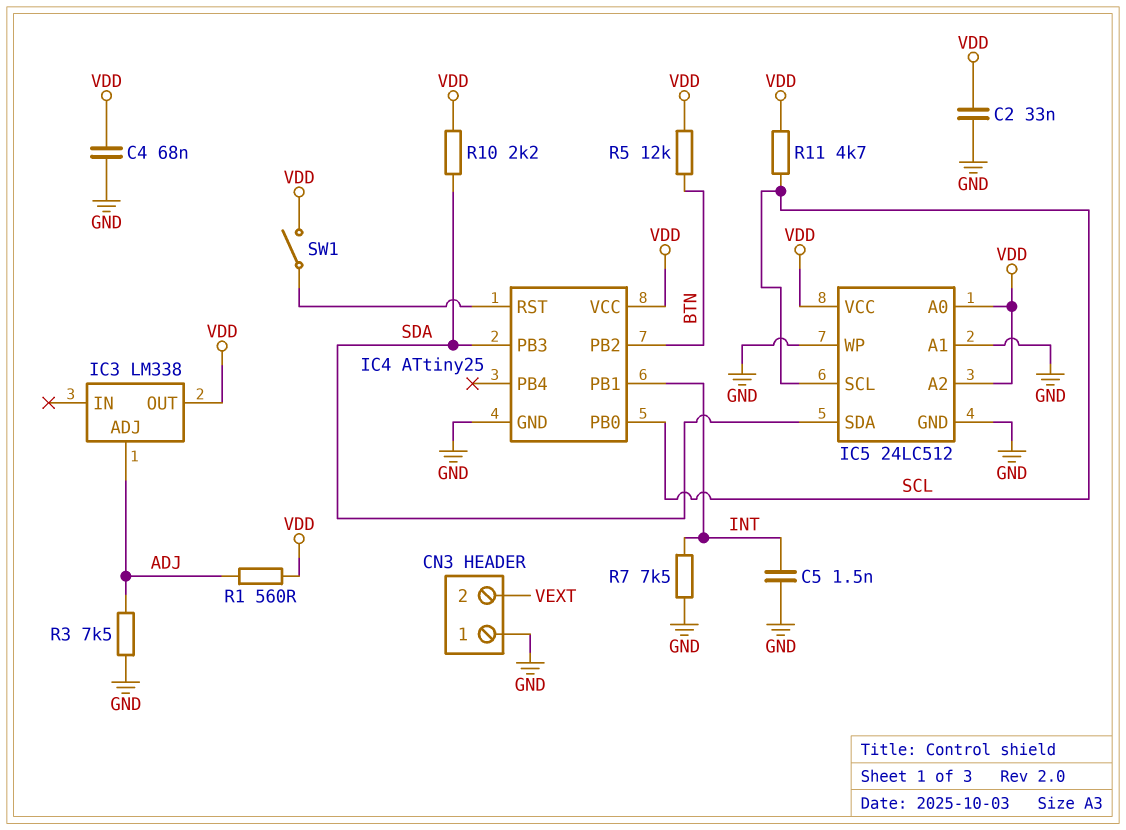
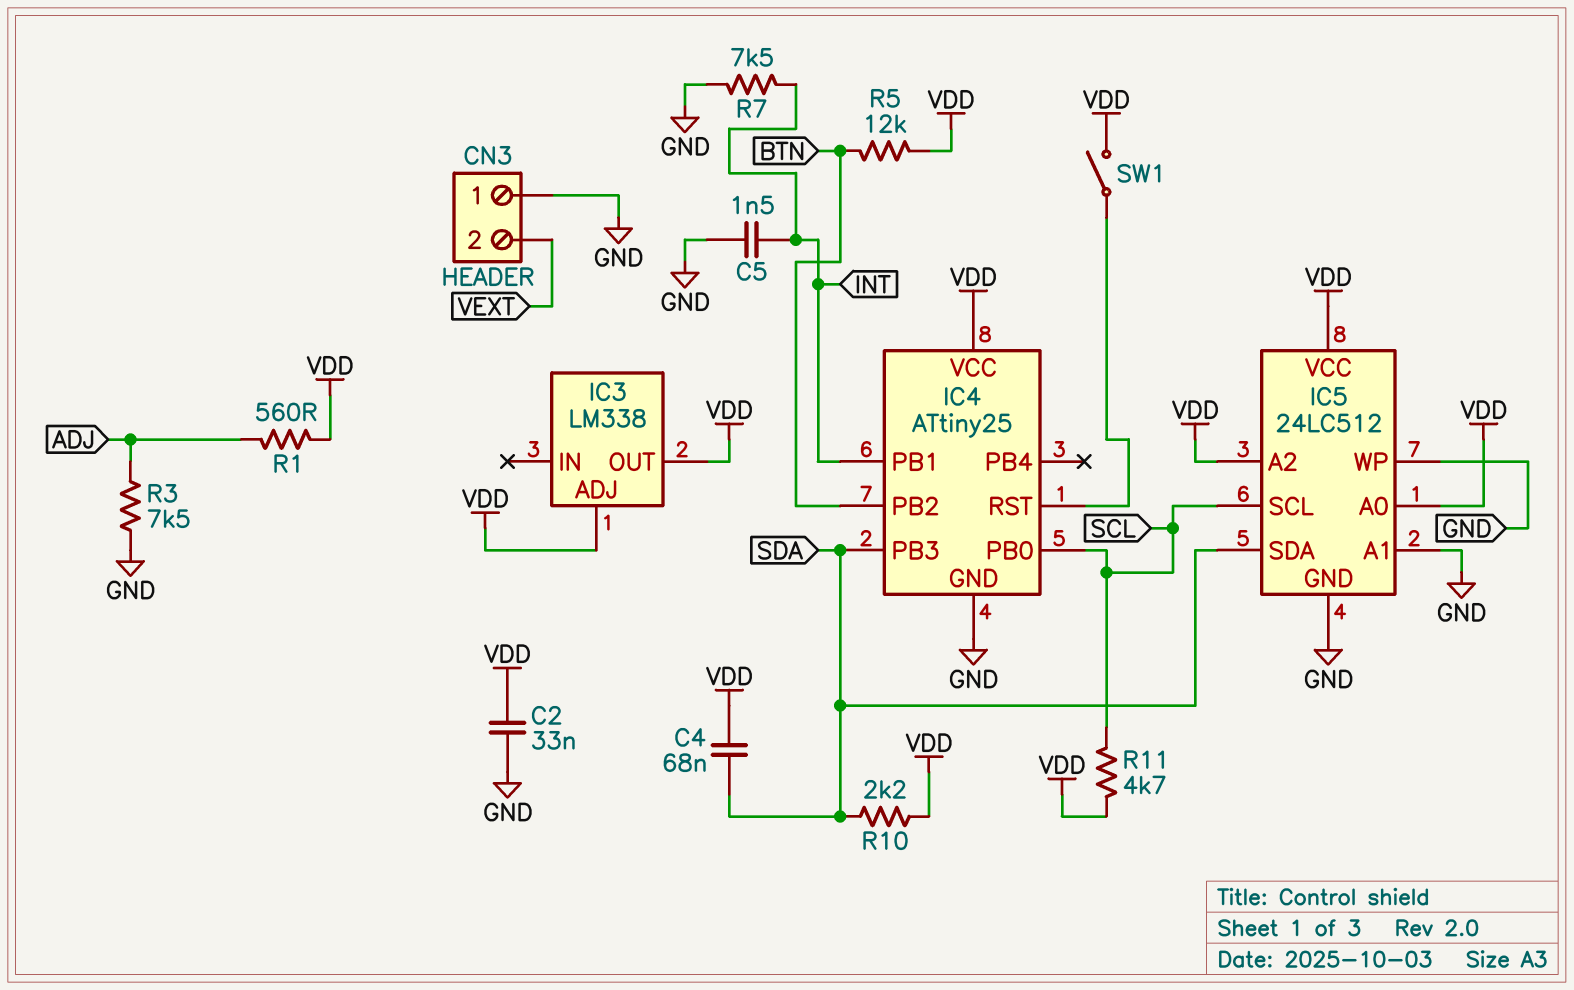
C4: 68nF (GND, VDD) -> 68nF (SDA, VDD)
IC3 pin ADJ: ADJ -> VDD

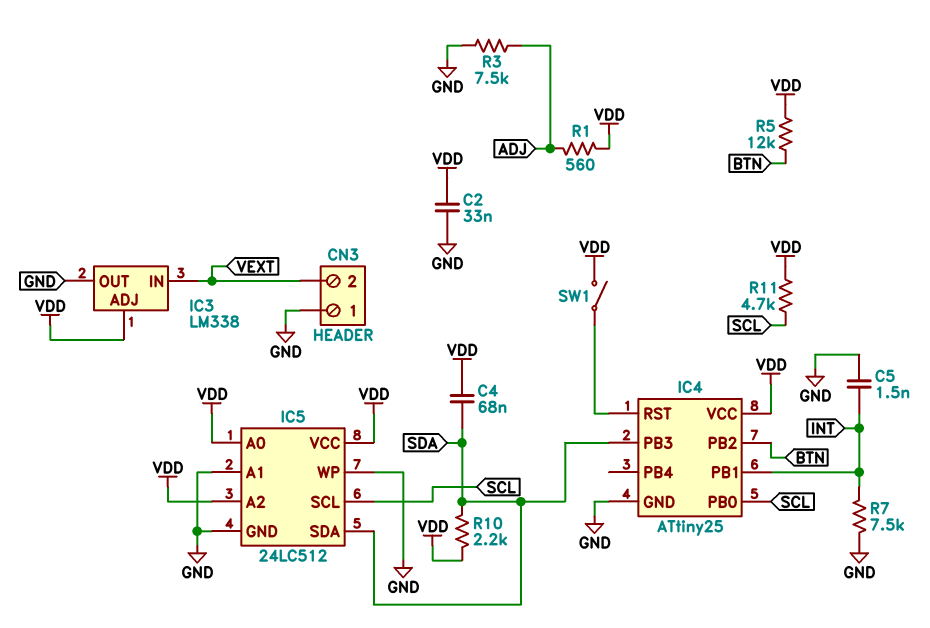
IC3 pin IN: none -> VEXT
IC3 pin OUT: VDD -> GND

